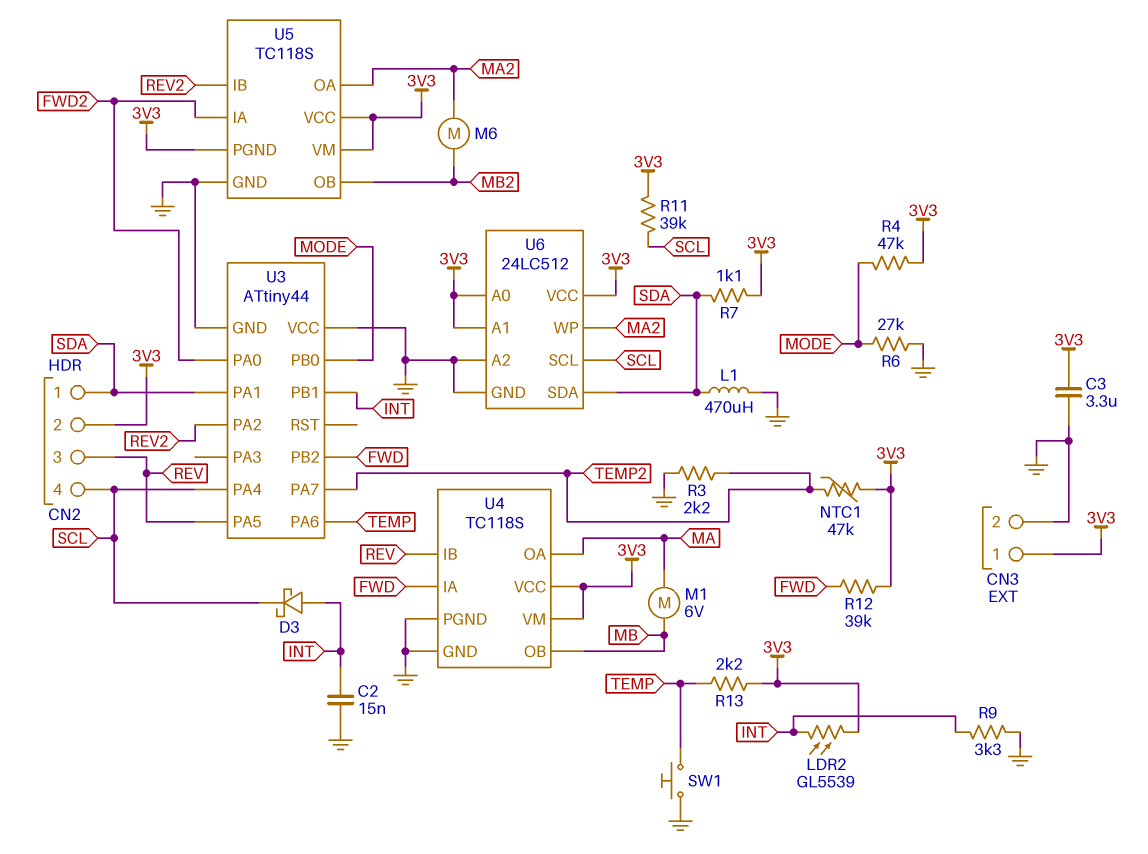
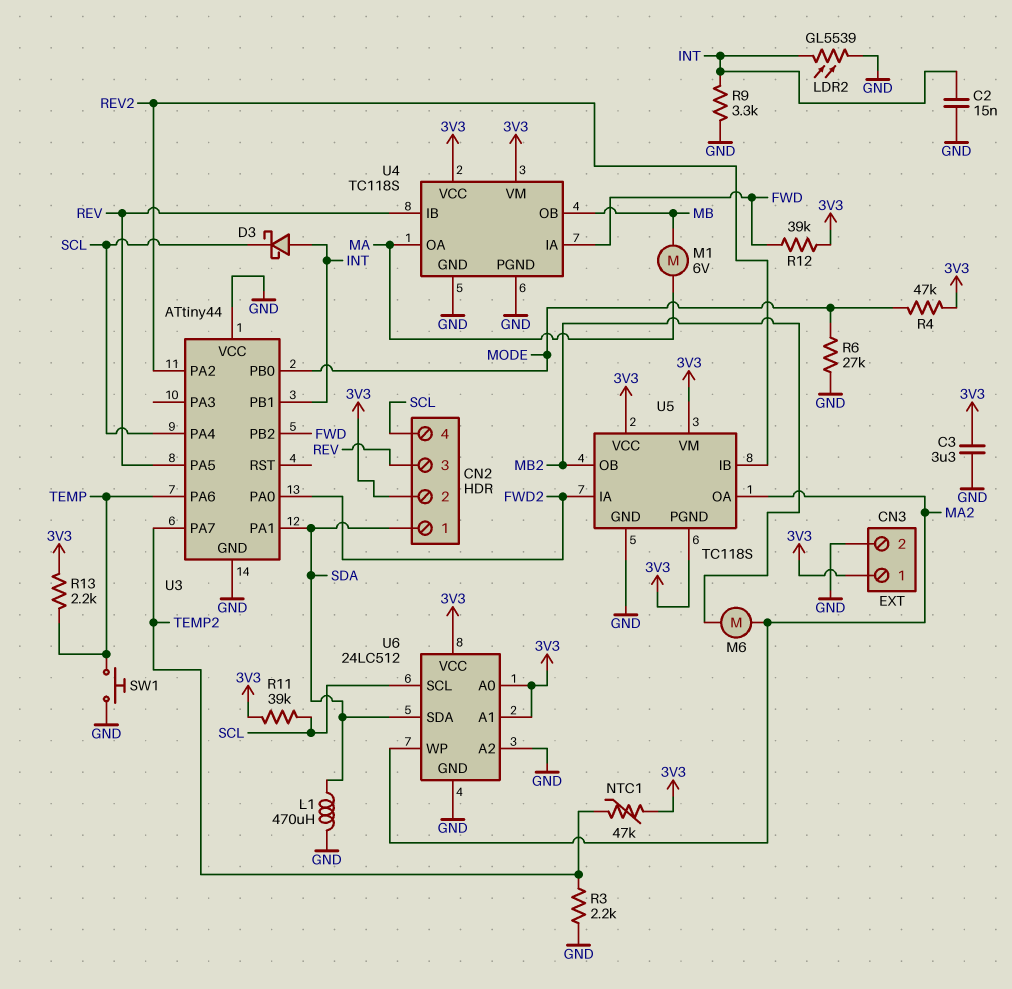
LDR2: GL5539 (3V3, INT) -> GL5539 (GND, INT)
R7: 1.1k (3V3, SDA) -> none

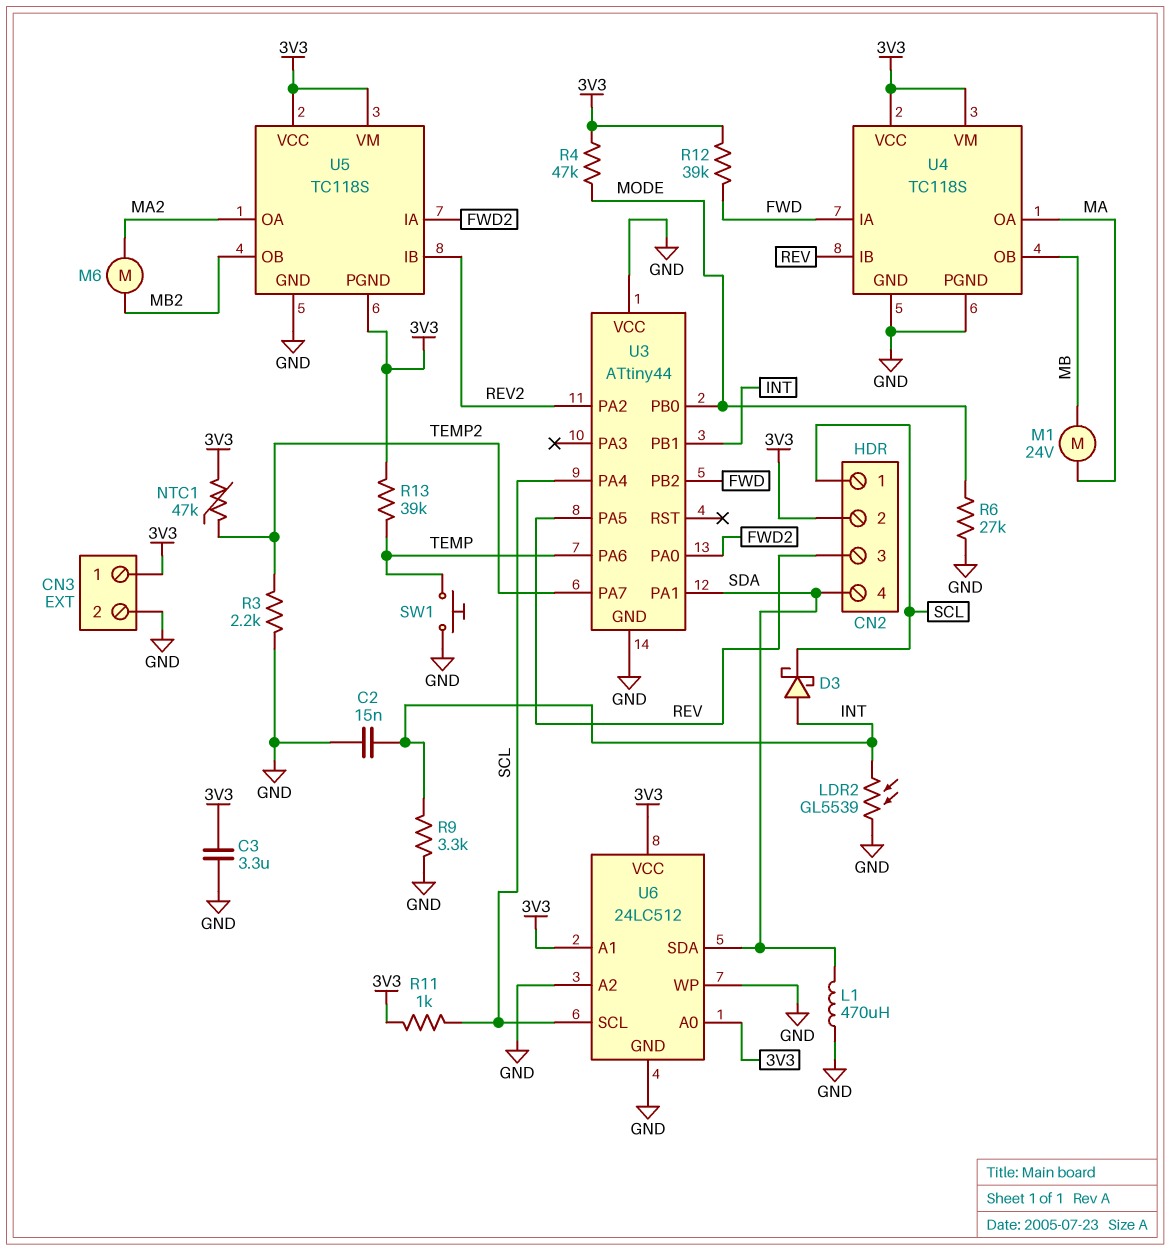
CN2 pin 1: SDA -> SCL
CN2 pin 4: SCL -> SDA
M1: motor 6V (MA, MB) -> motor 24V (MA, MB)
R11: 39k (3V3, SCL) -> 1k (3V3, SCL)
R13: 2.2k (3V3, TEMP) -> 39k (3V3, TEMP)
U6 pin WP: MA2 -> GND

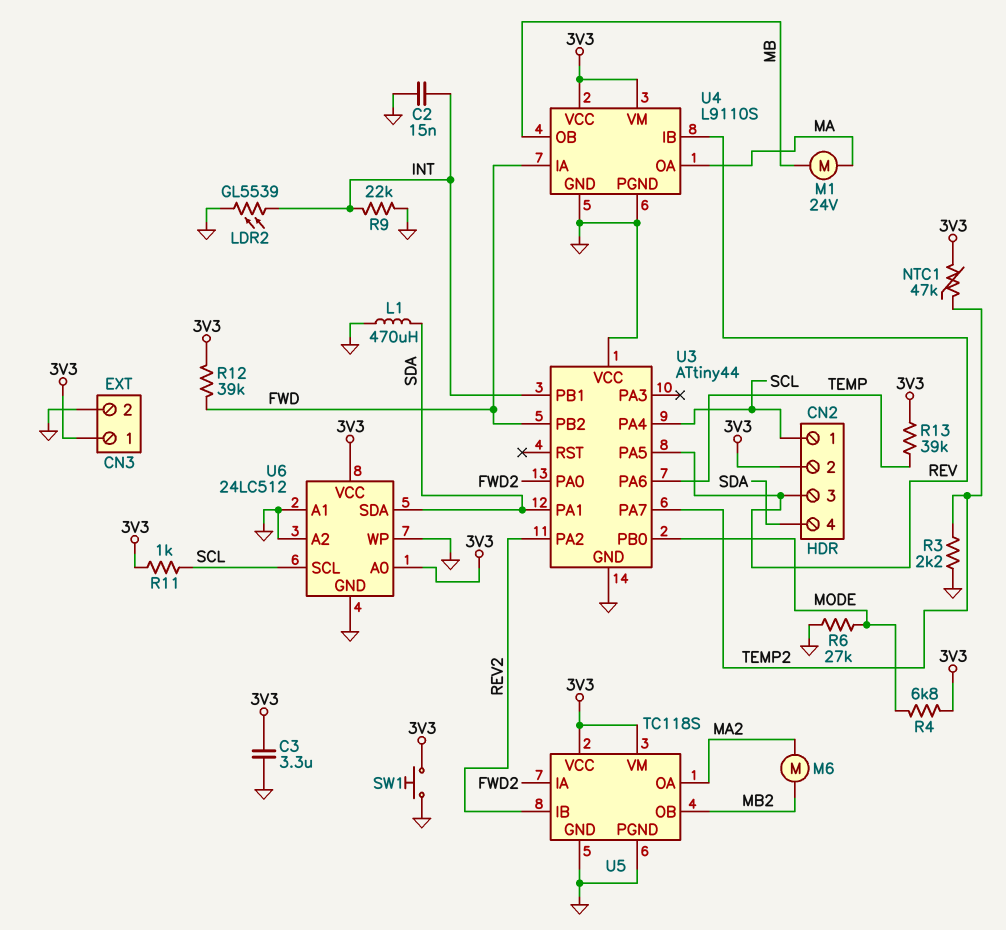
D3: schottky (A INT, K SCL) -> none
R4: 47k (3V3, MODE) -> 6.8k (3V3, MODE)
R9: 3.3k (GND, INT) -> 22k (GND, INT)
SW1: button (GND, TEMP) -> button (3V3, GND)
U4: TC118S -> L9110S
U5 pin PGND: 3V3 -> GND
U6 pin A1: 3V3 -> GND

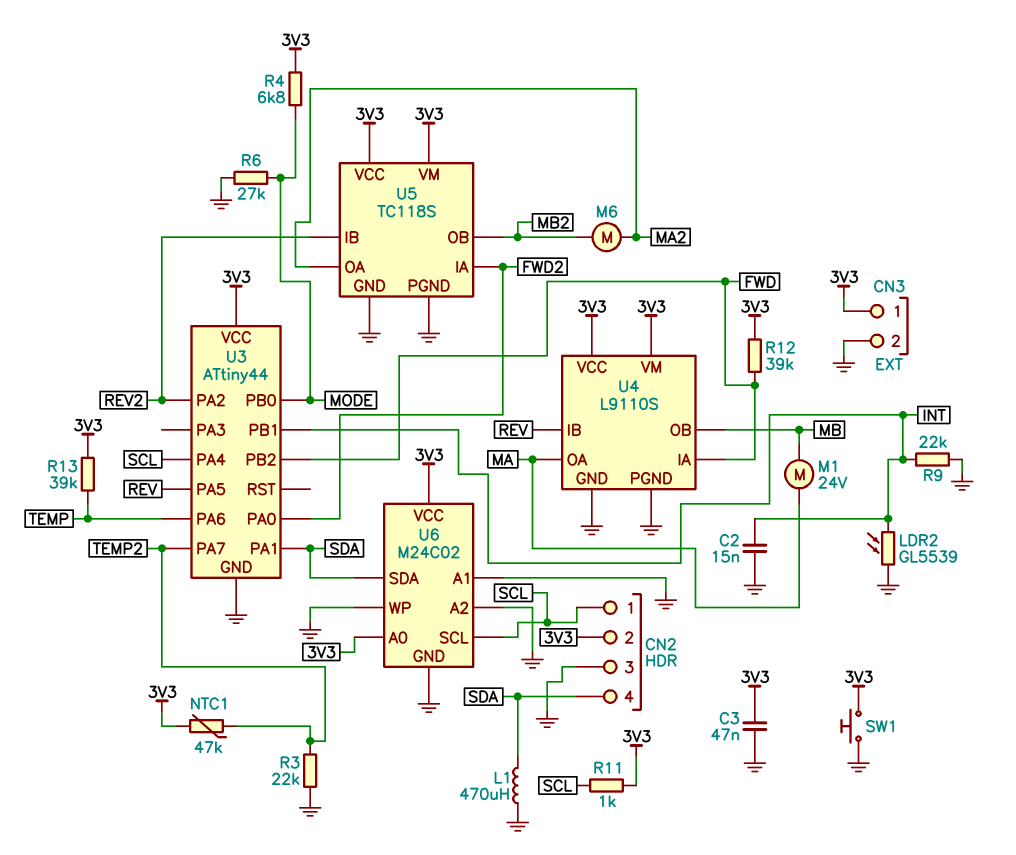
C3: 3.3uF (3V3, GND) -> 47nF (3V3, GND)
CN2 pin 3: REV -> GND
R3: 2.2k (GND, TEMP2) -> 22k (GND, TEMP2)
U3 pin VCC: GND -> 3V3
U6: 24LC512 -> M24C02

